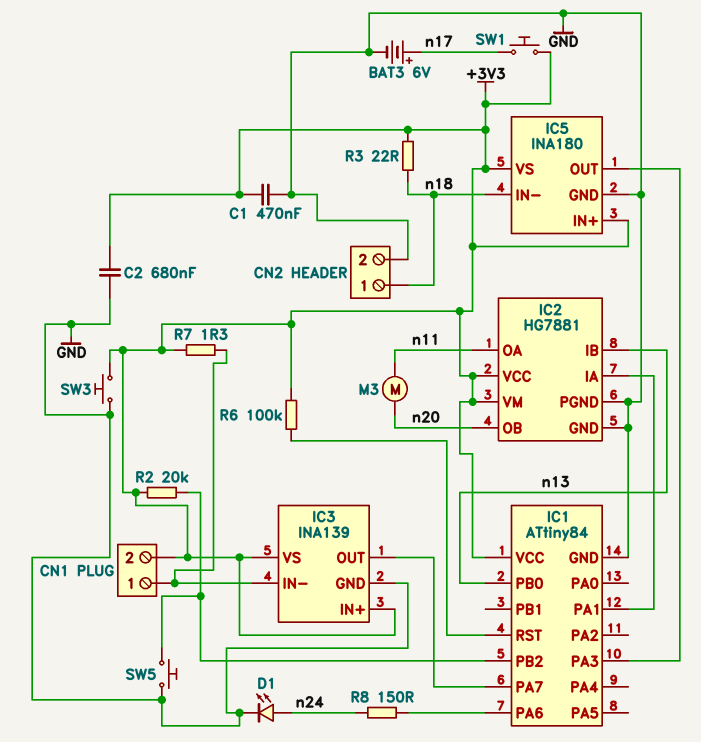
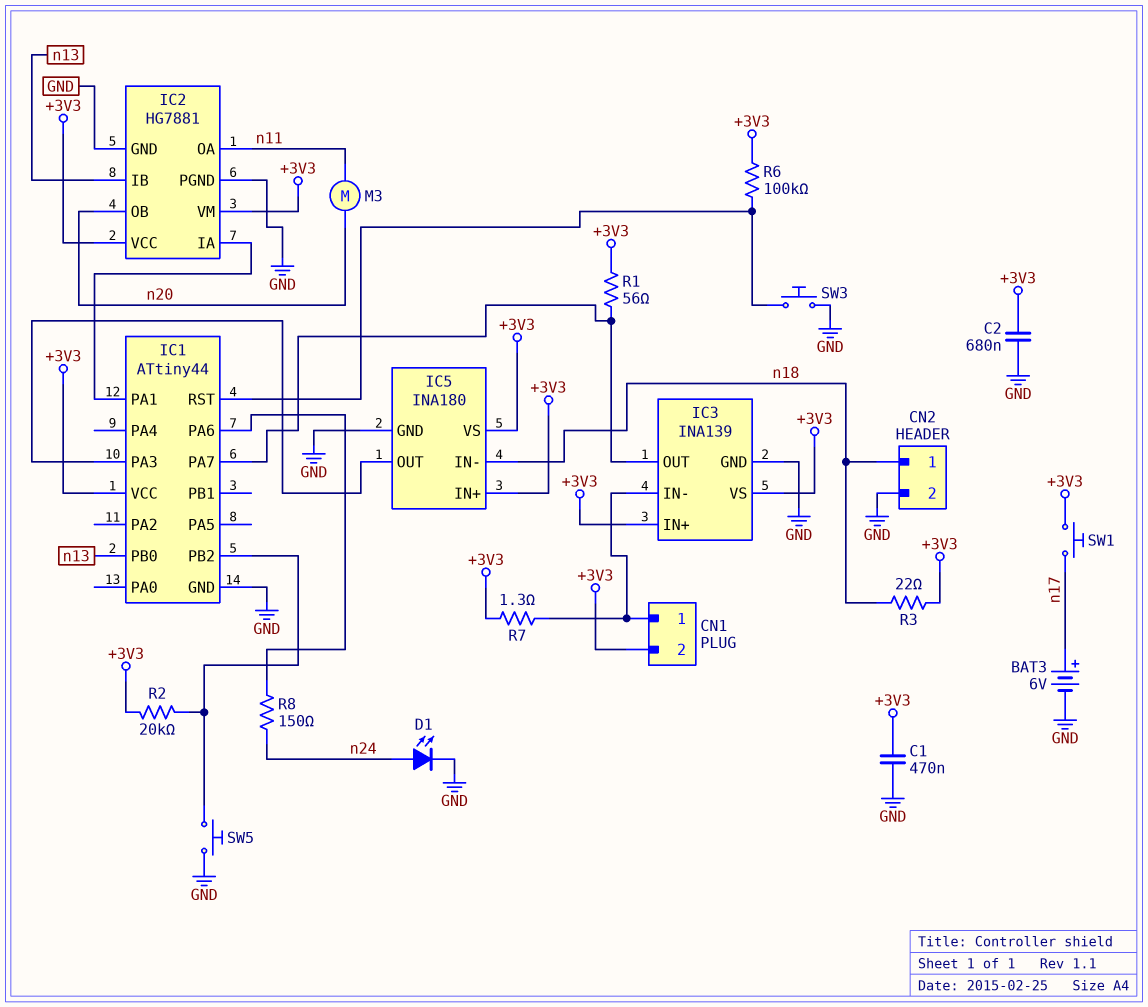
IC1: ATtiny84 -> ATtiny44
R1: none -> 56 (+3V3, IC1/PA7)
SW3: button (+3V3, GND) -> button (GND, IC1/RST)

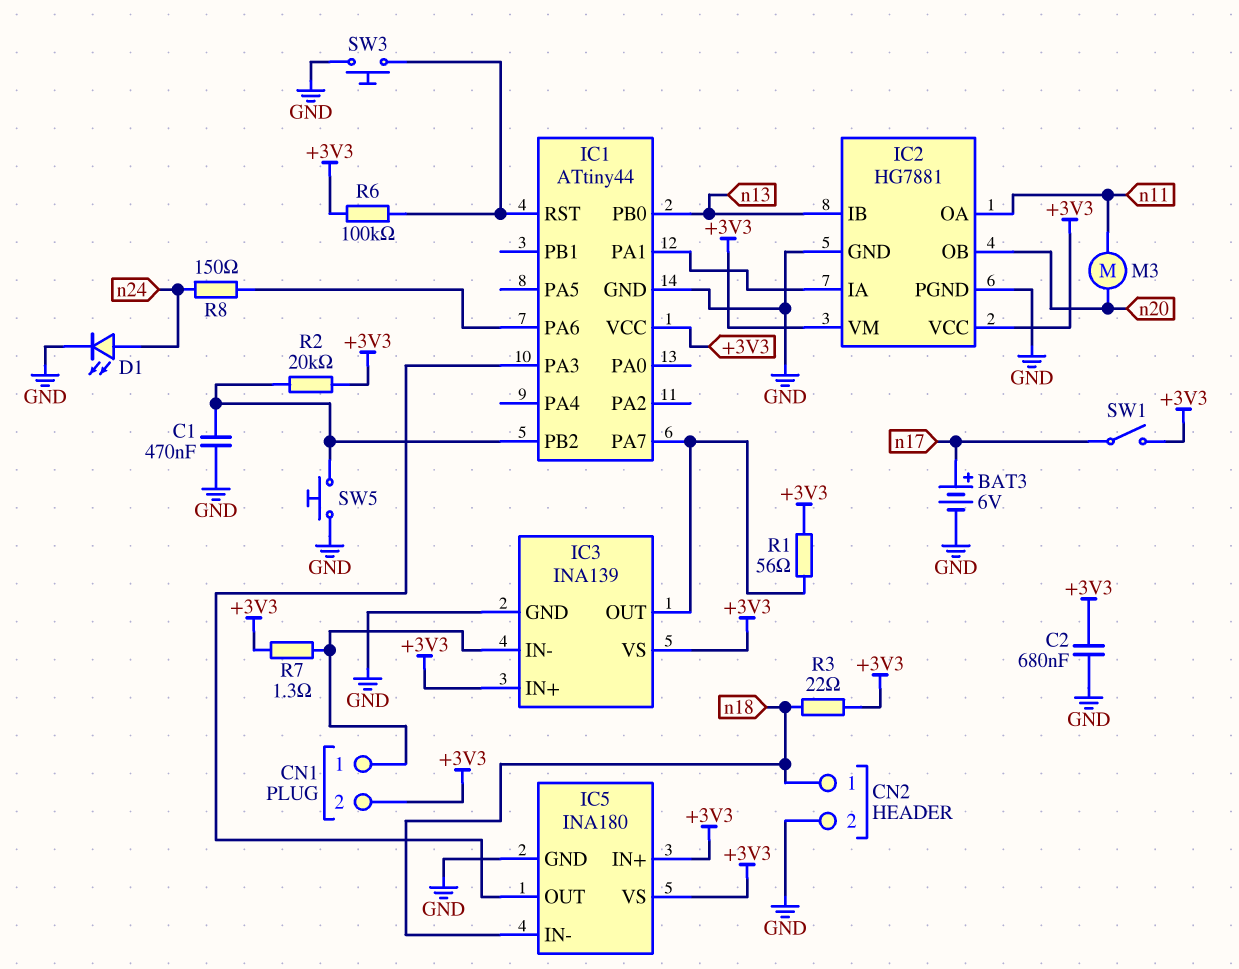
C1: 470nF (+3V3, GND) -> 470nF (GND, IC1/PB2)
SW1: button (+3V3, n17) -> switch (+3V3, n17)

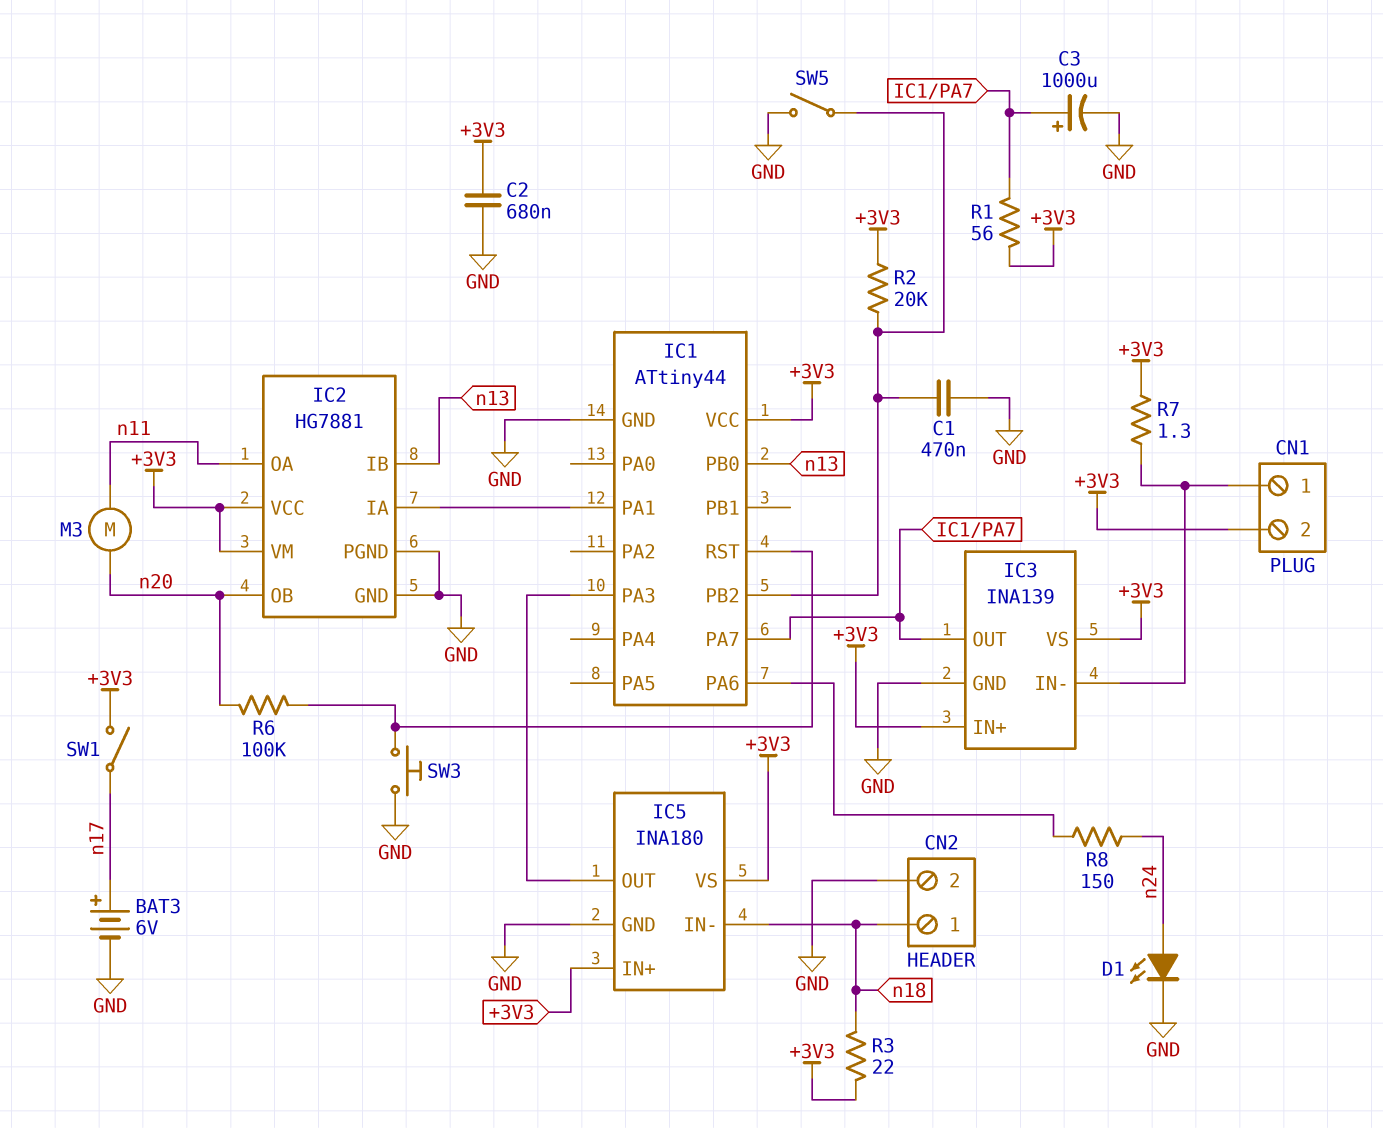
C3: none -> 1000uF (plus IC1/PA7, minus GND)
R6: 100k (+3V3, IC1/RST) -> 100k (IC1/RST, n20)
SW5: button (GND, IC1/PB2) -> switch (GND, IC1/PB2)

